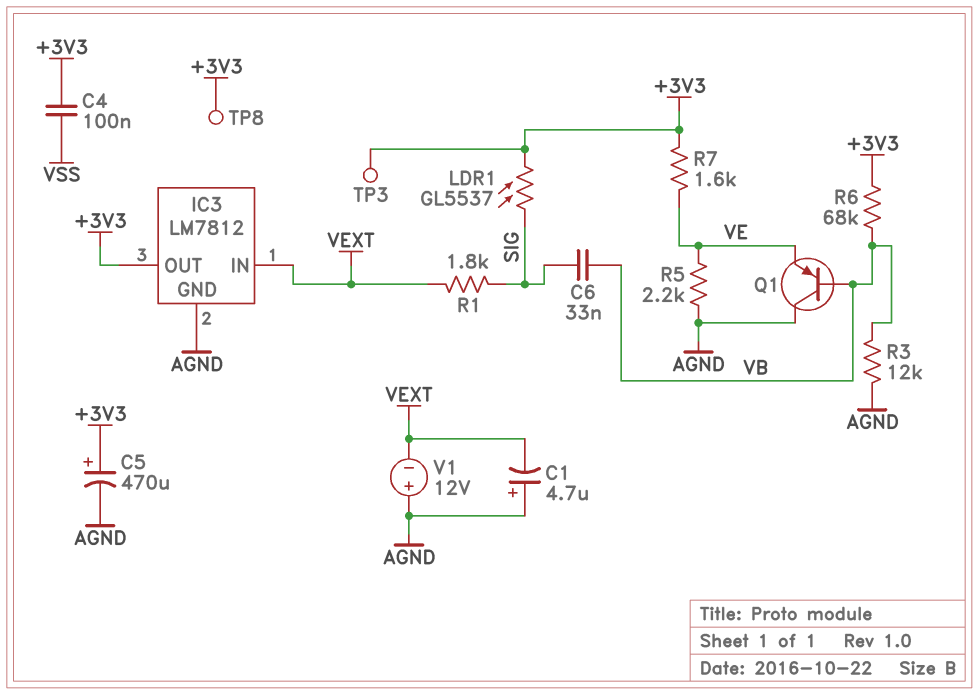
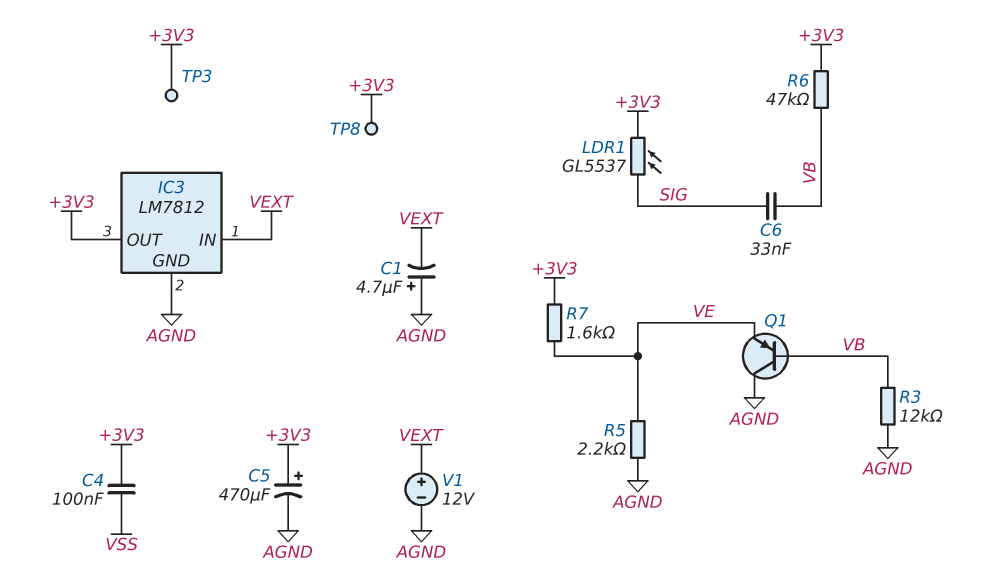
R1: 1.8k (SIG, VEXT) -> none
R6: 68k (+3V3, VB) -> 47k (+3V3, VB)
V1: 12V (plus AGND, minus VEXT) -> 12V (plus VEXT, minus AGND)

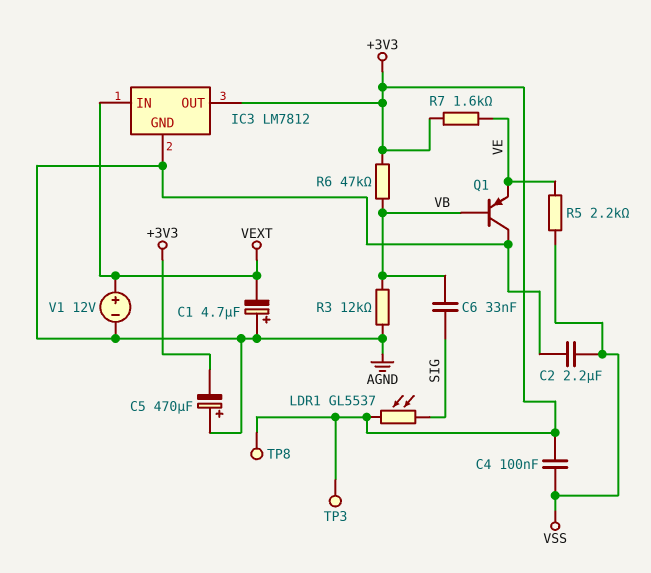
C2: none -> 2.2uF (AGND, VSS)
C5: 470uF (plus +3V3, minus AGND) -> 470uF (plus AGND, minus +3V3)
R5: 2.2k (AGND, VE) -> 2.2k (VE, VSS)

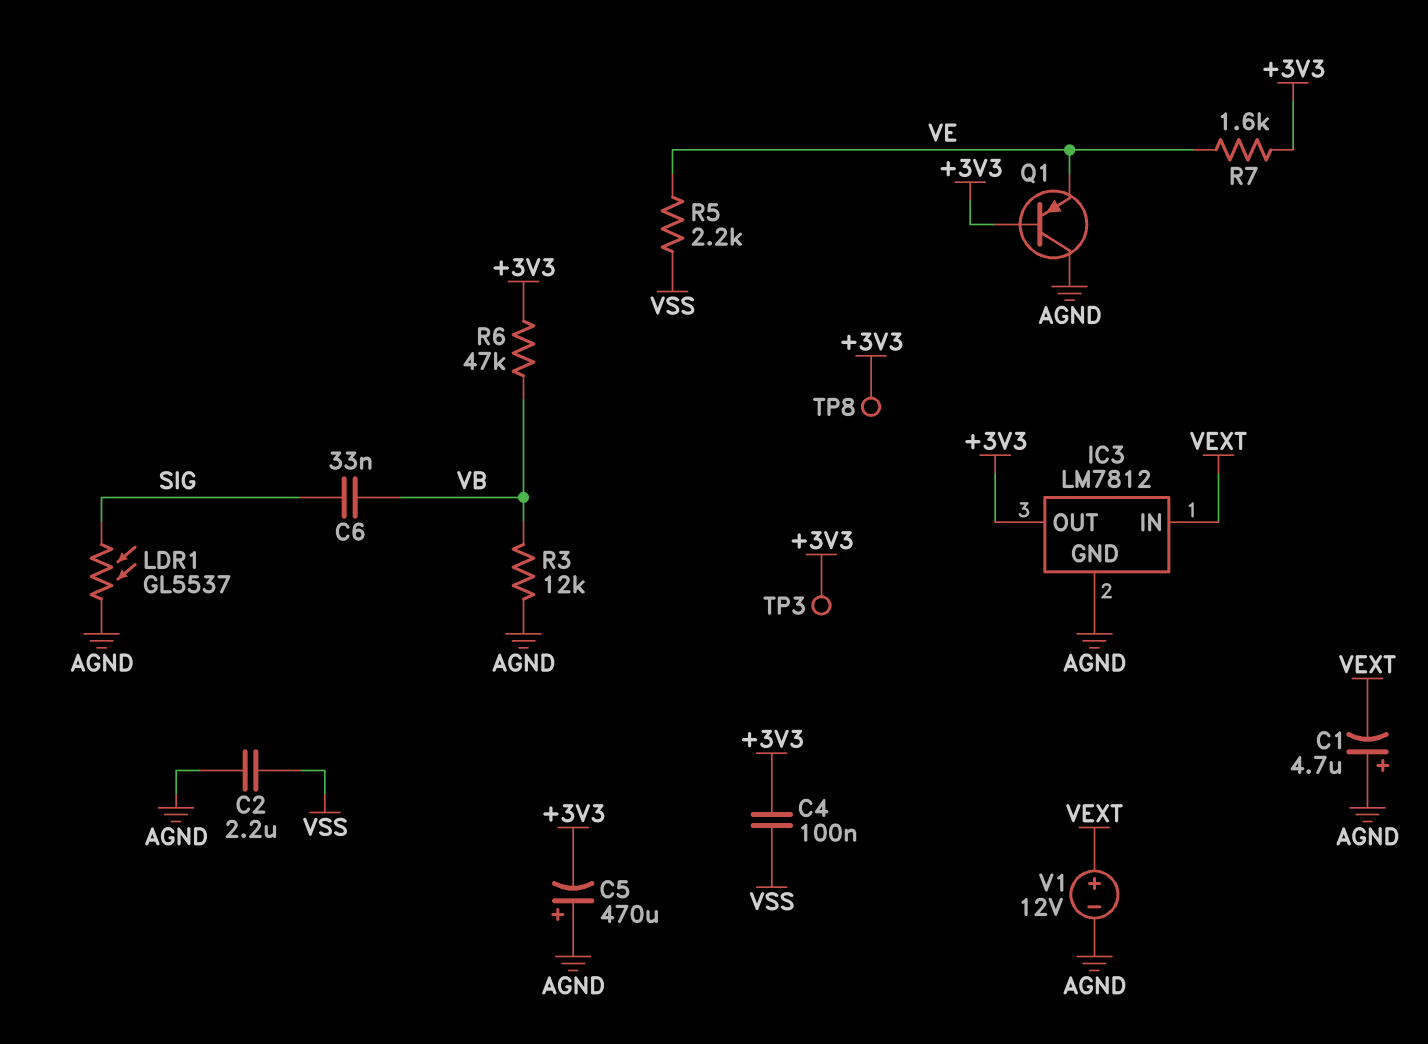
LDR1: GL5537 (+3V3, SIG) -> GL5537 (AGND, SIG)
Q1: PNP (B VB, C AGND, E VE) -> PNP (B +3V3, C AGND, E VE)

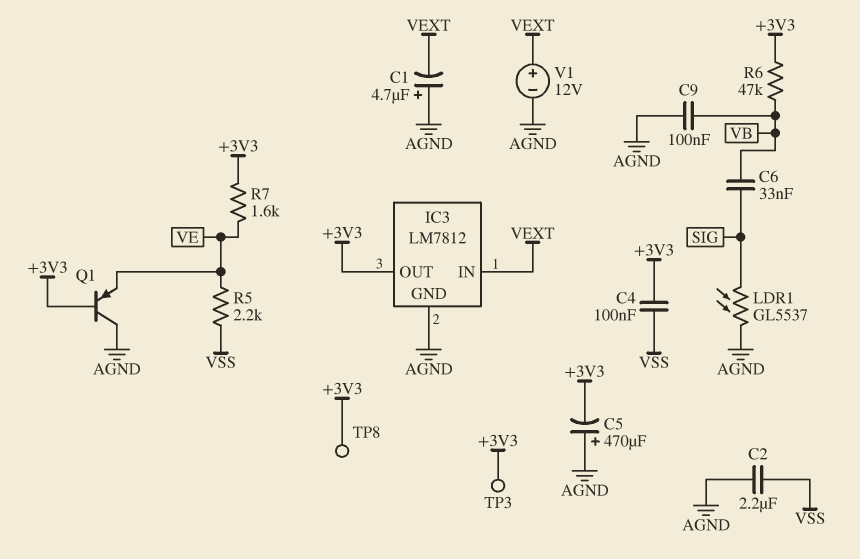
C9: none -> 100nF (AGND, VB)
R3: 12k (AGND, VB) -> none

